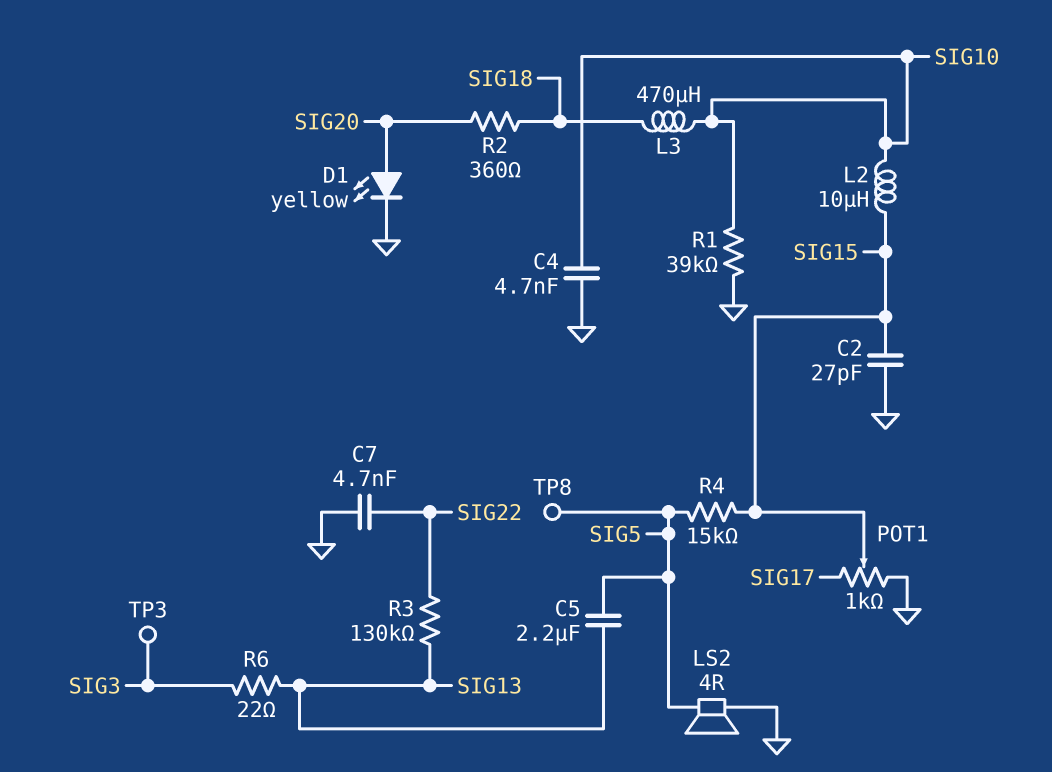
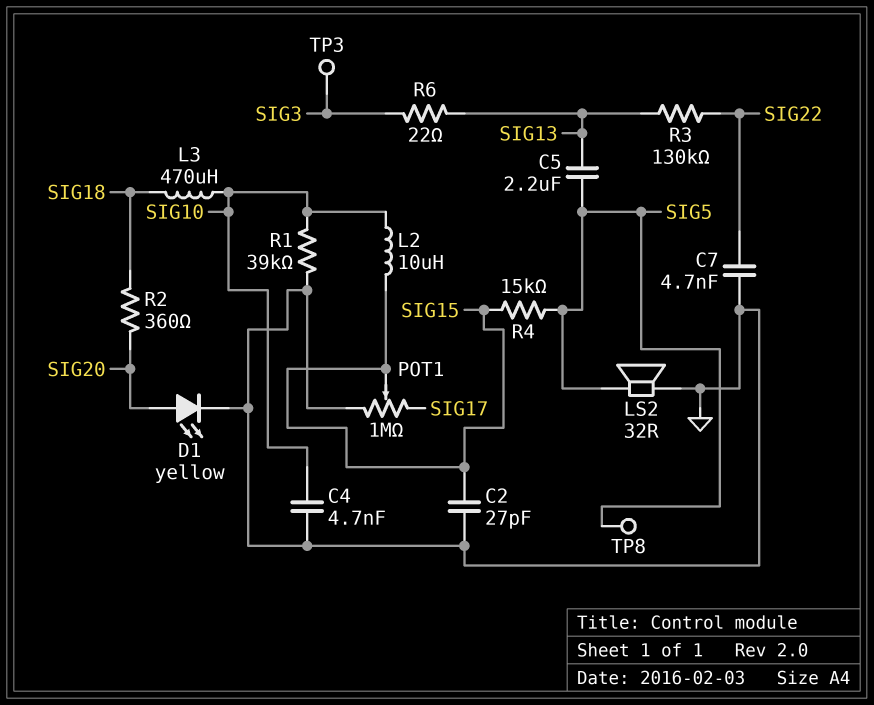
LS2: speaker 4R (GND, SIG5) -> speaker 32R (GND, SIG5)
POT1: 1k (GND, SIG17, wiper SIG15) -> 1M (GND, SIG17, wiper SIG15)

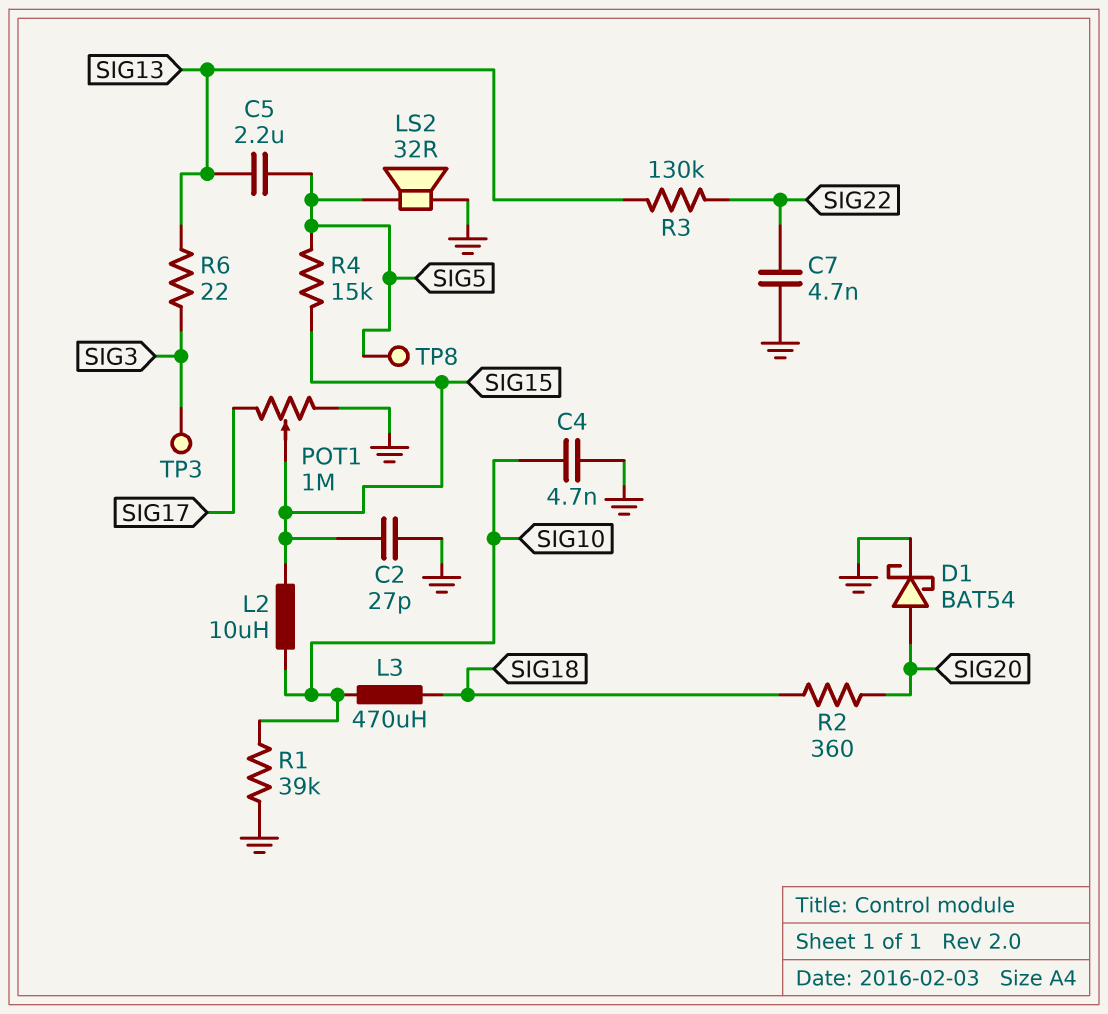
D1: LED yellow (A SIG20, K GND) -> schottky BAT54 (A SIG20, K GND)

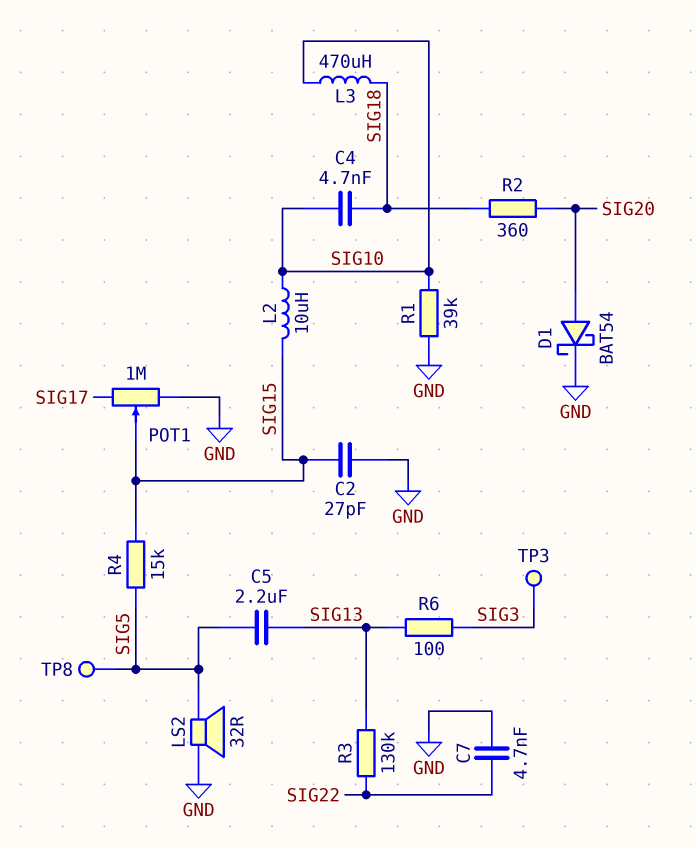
C4: 4.7nF (GND, SIG10) -> 4.7nF (SIG10, SIG18)
R6: 22 (SIG3, SIG13) -> 100 (SIG3, SIG13)

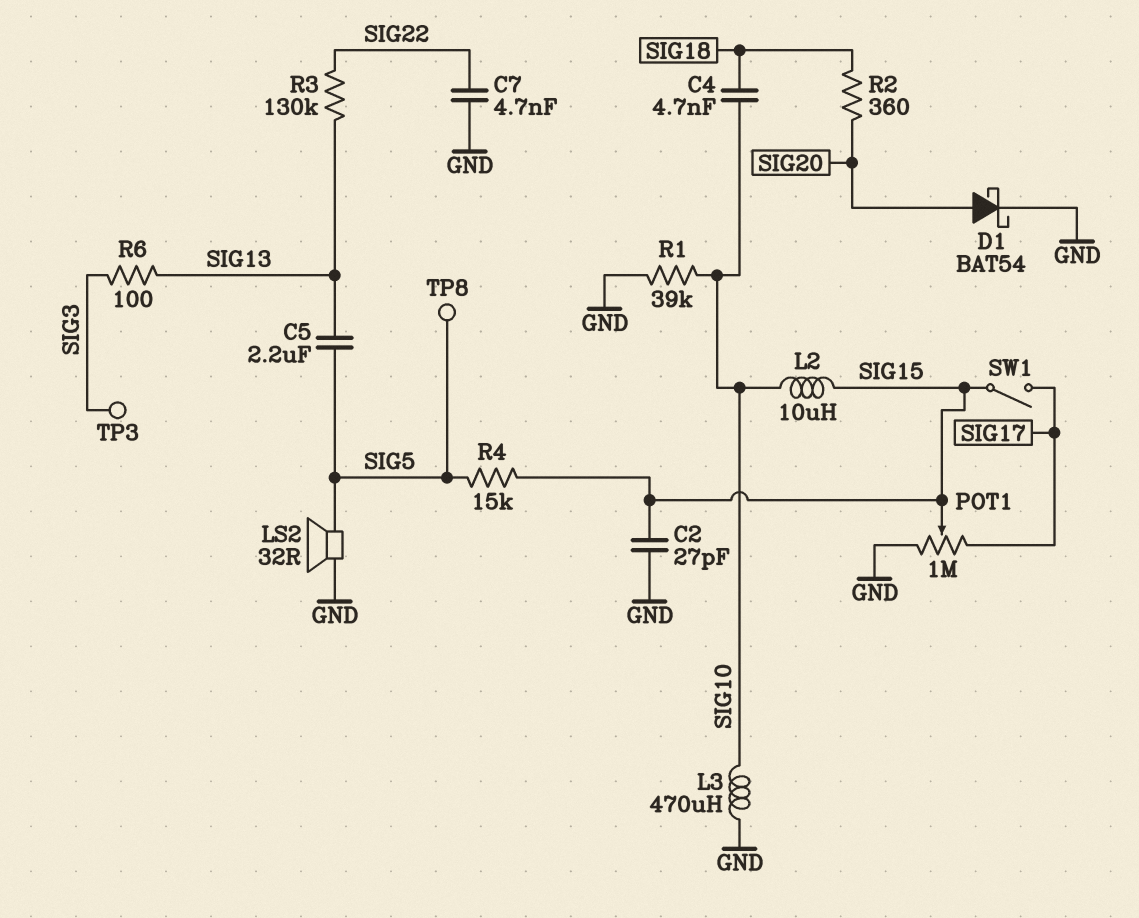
L3: 470uH (SIG10, SIG18) -> 470uH (GND, SIG10)
SW1: none -> switch (SIG15, SIG17)

